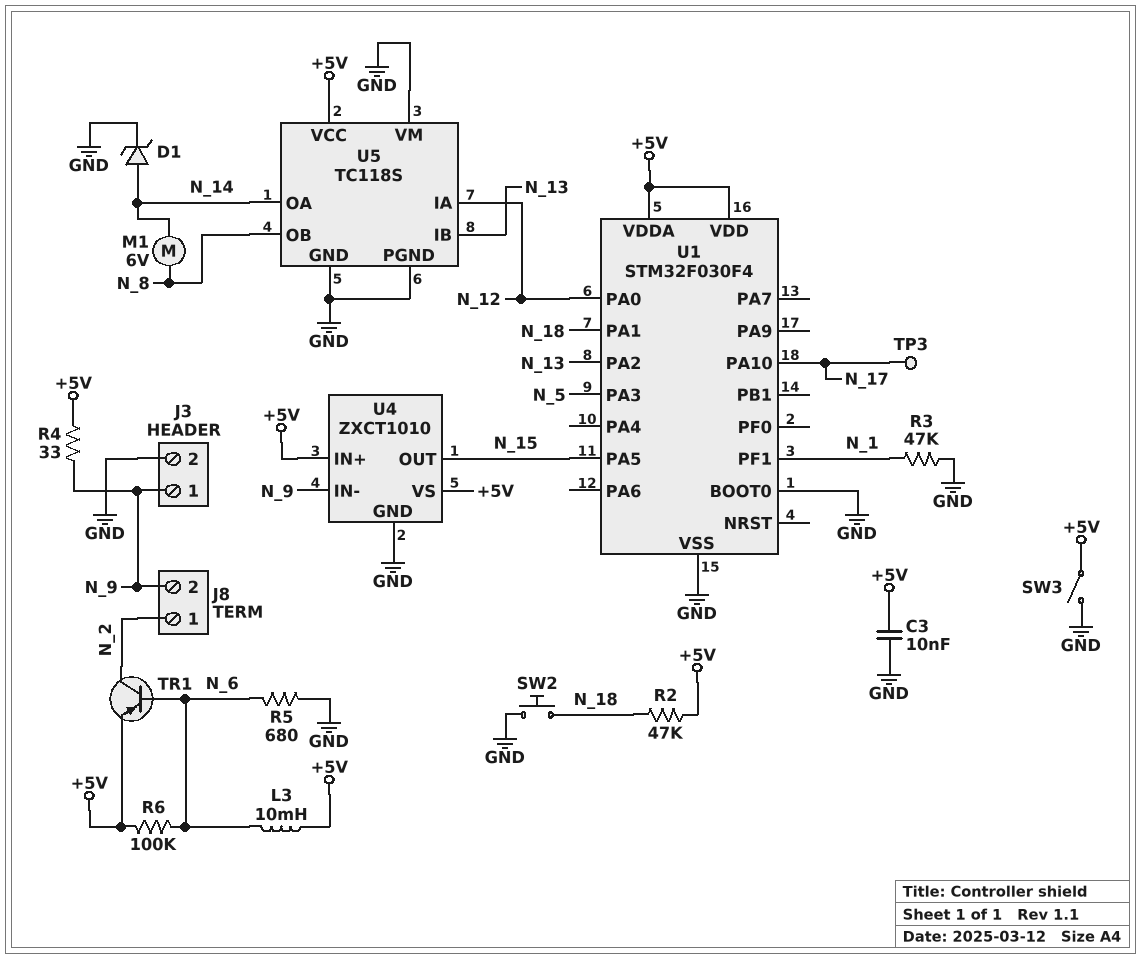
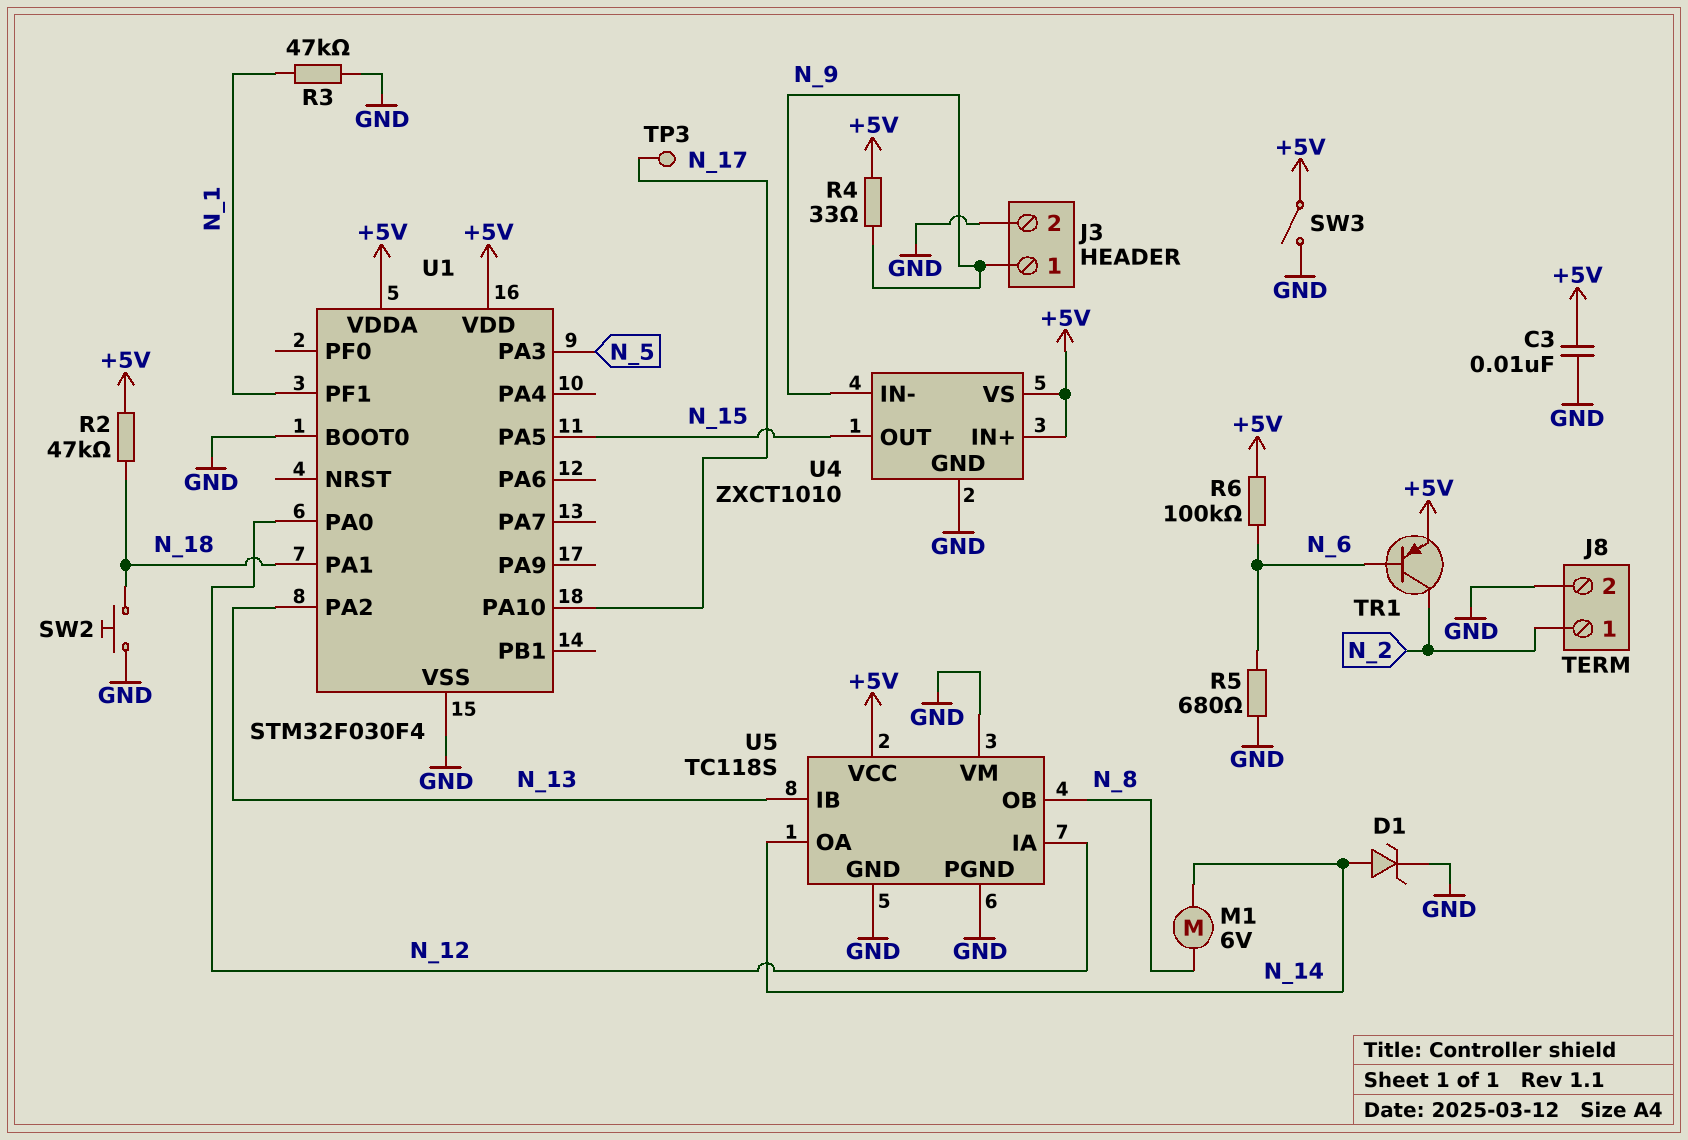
J8 pin 2: N_9 -> GND
L3: 10mH (+5V, N_6) -> none

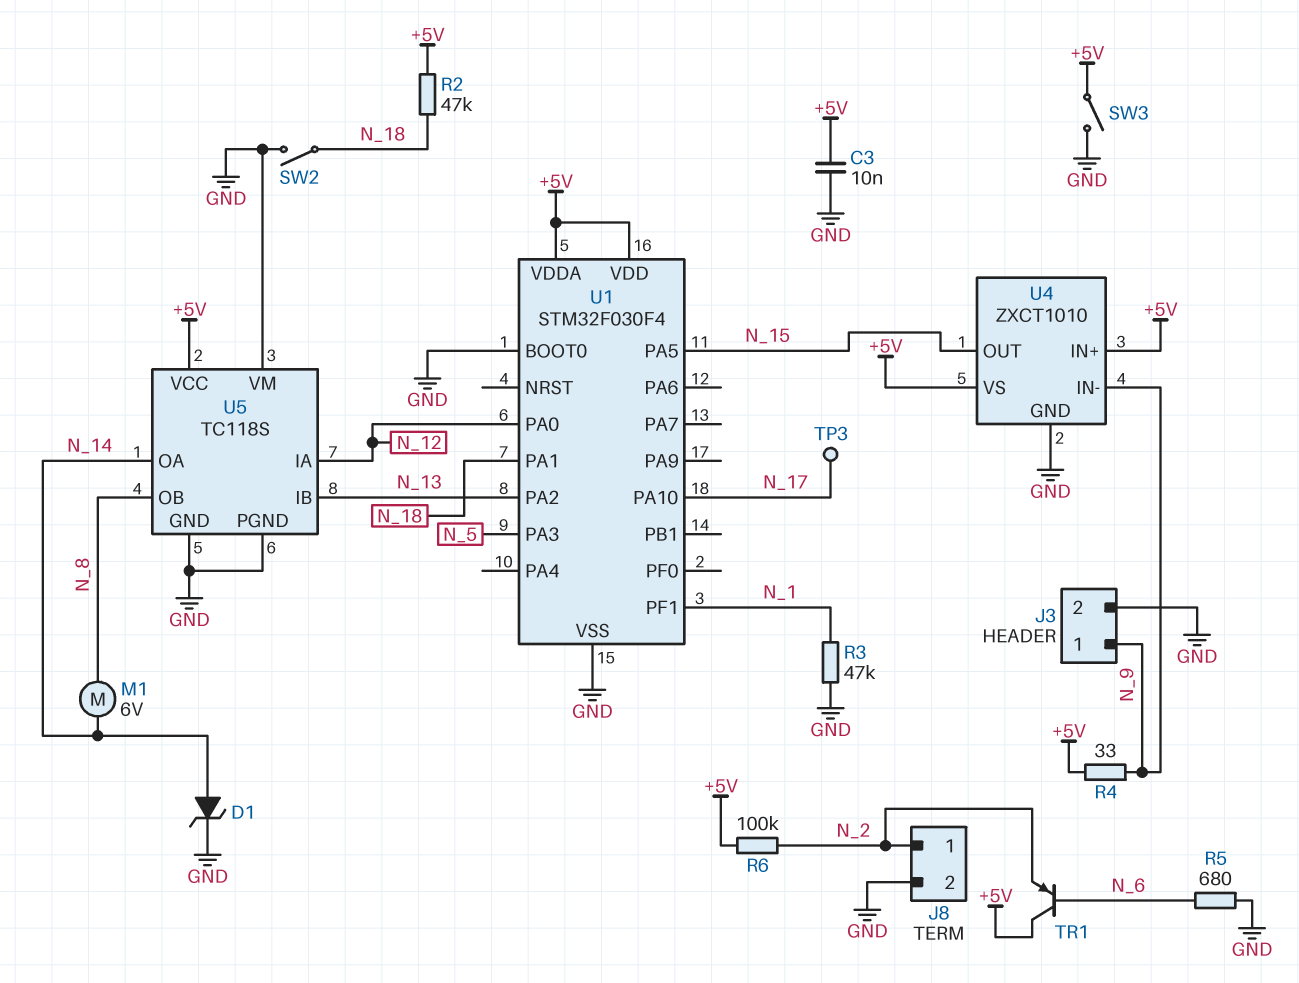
R6: 100k (+5V, N_6) -> 100k (+5V, N_2)
SW2: button (GND, N_18) -> switch (GND, N_18)
TR1: PNP (B N_6, C N_2, E +5V) -> PNP (B N_6, C +5V, E N_2)

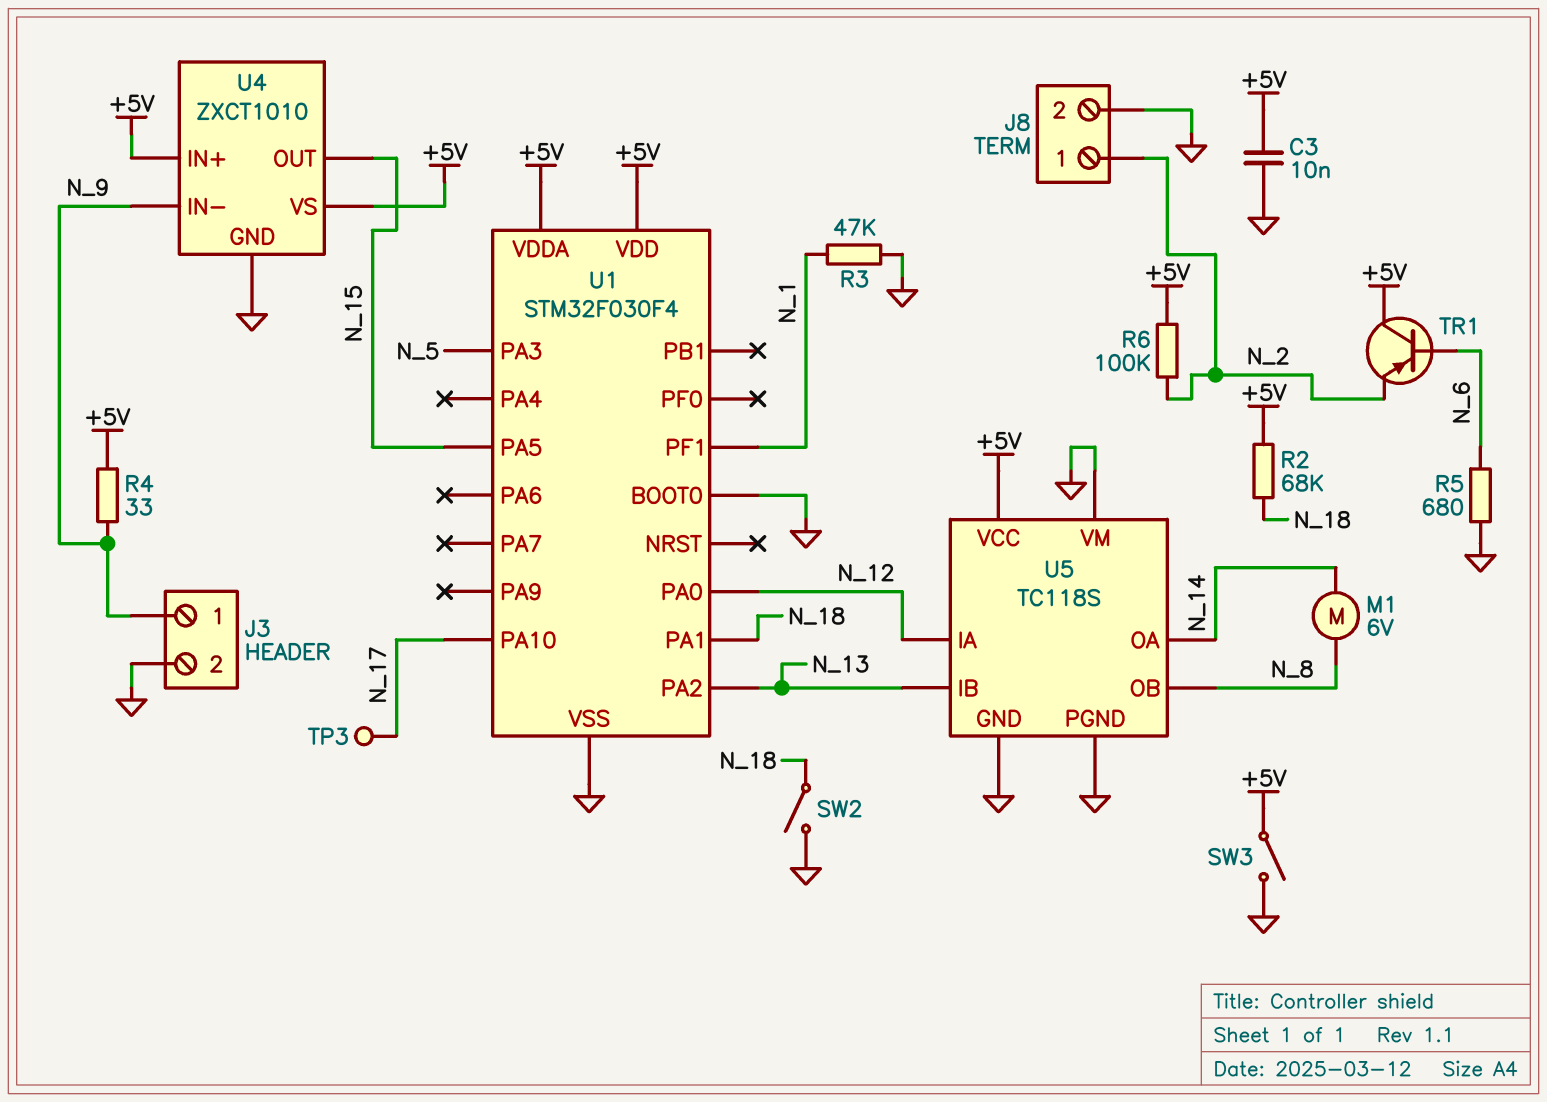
D1: zener (A N_14, K GND) -> none
R2: 47k (+5V, N_18) -> 68k (+5V, N_18)

